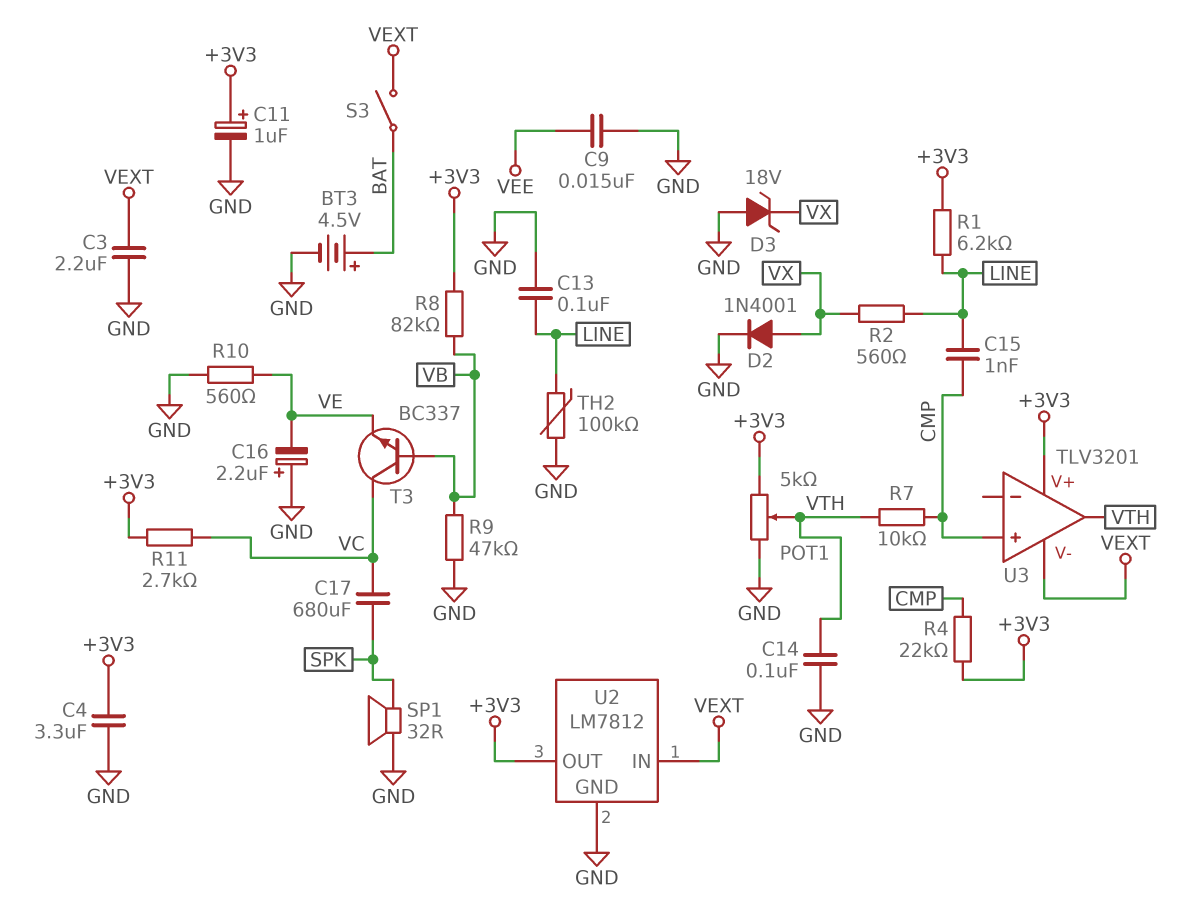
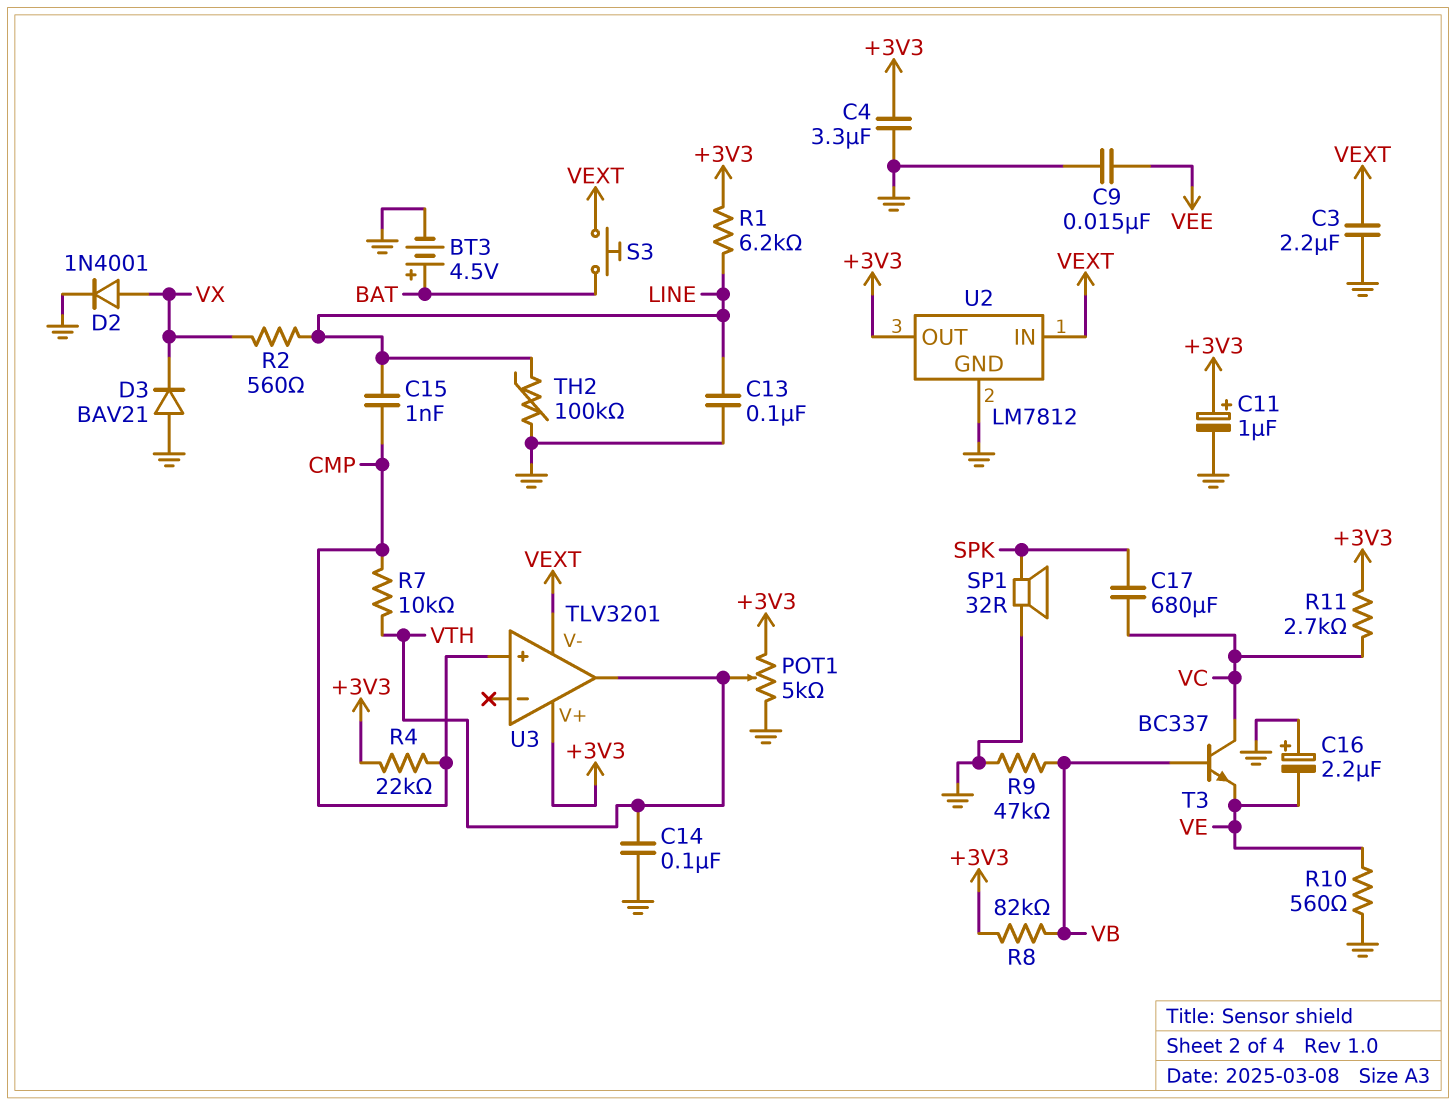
D3: zener 18V (A GND, K VX) -> diode BAV21 (A GND, K VX)
S3: switch (BAT, VEXT) -> button (BAT, VEXT)

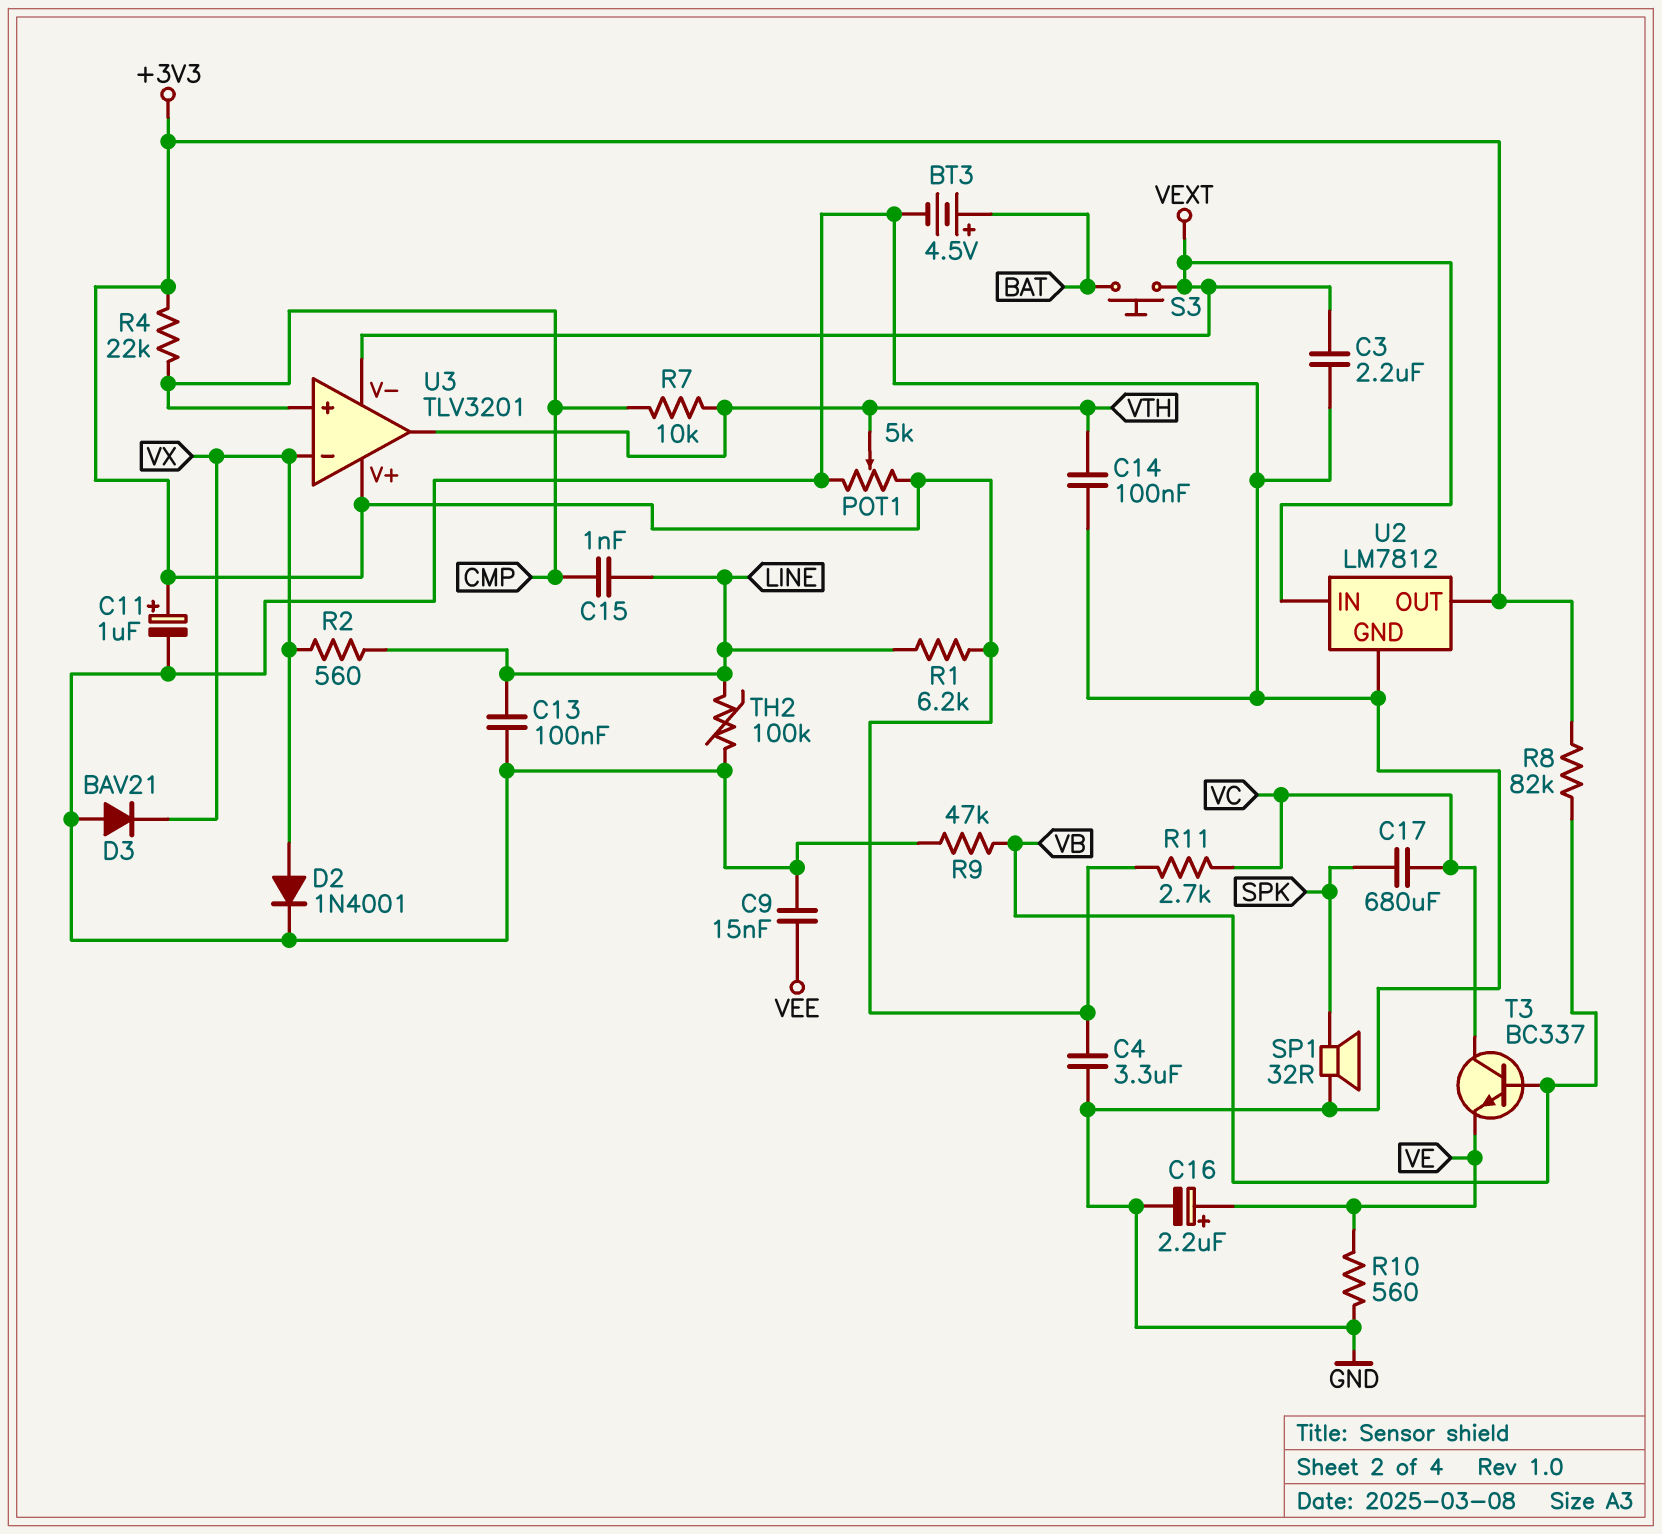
C16: 2.2uF (plus GND, minus VE) -> 2.2uF (plus VE, minus GND)
U3 pin in-: none -> VX

